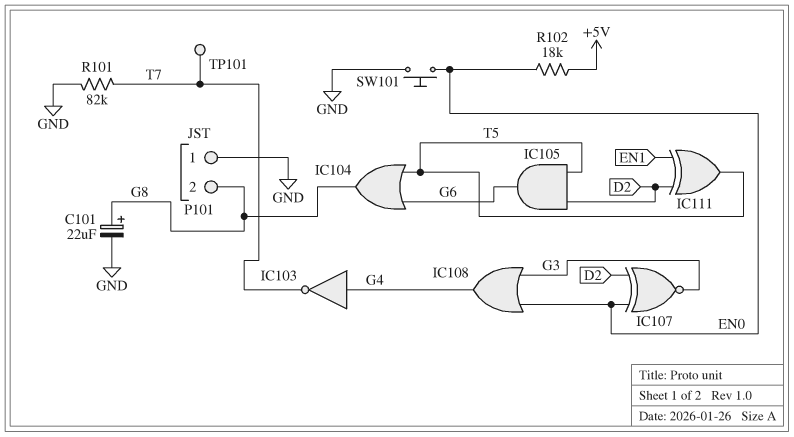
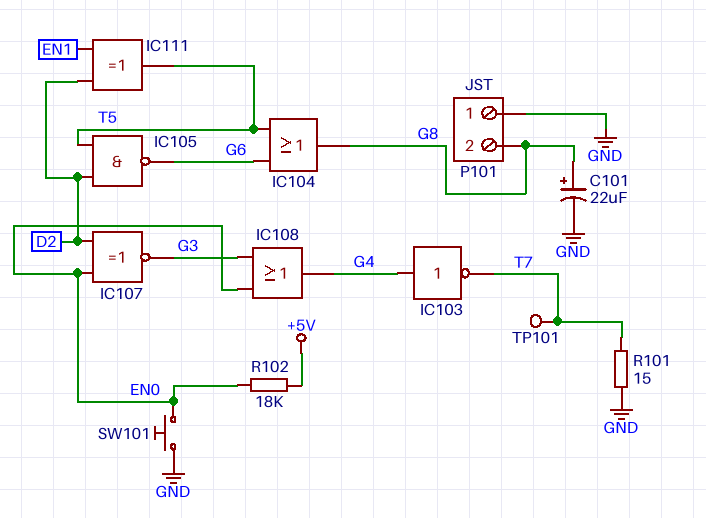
IC105: AND (in D2, in T5, out G6) -> NAND (in D2, in T5, out G6)
R101: 82k (GND, T7) -> 15 (GND, T7)

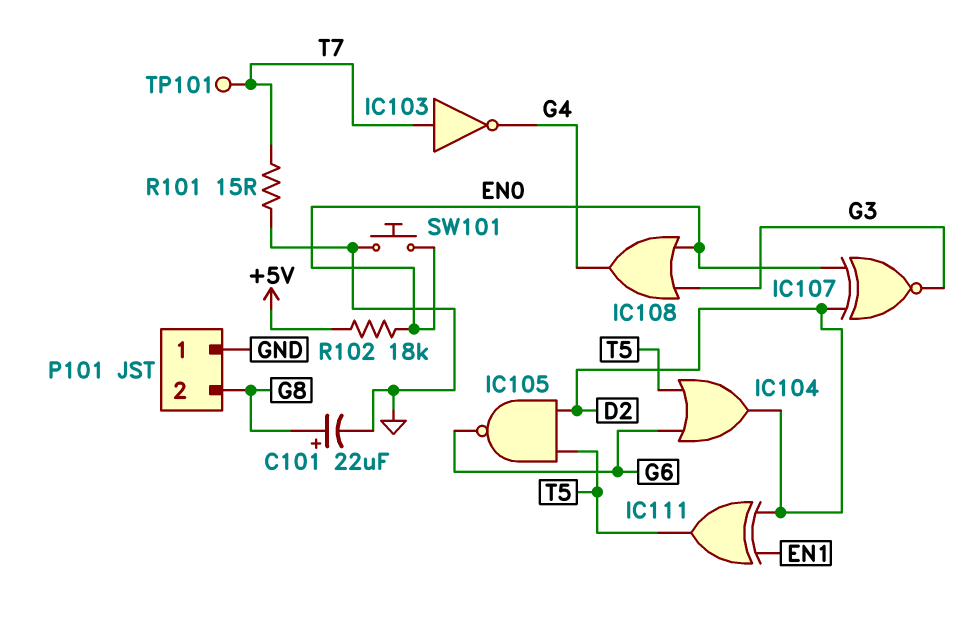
IC103: NOT (in G4, out T7) -> NOT (in T7, out G4)
IC104: OR (in G6, in T5, out G8) -> OR (in G6, in T5, out D2)

